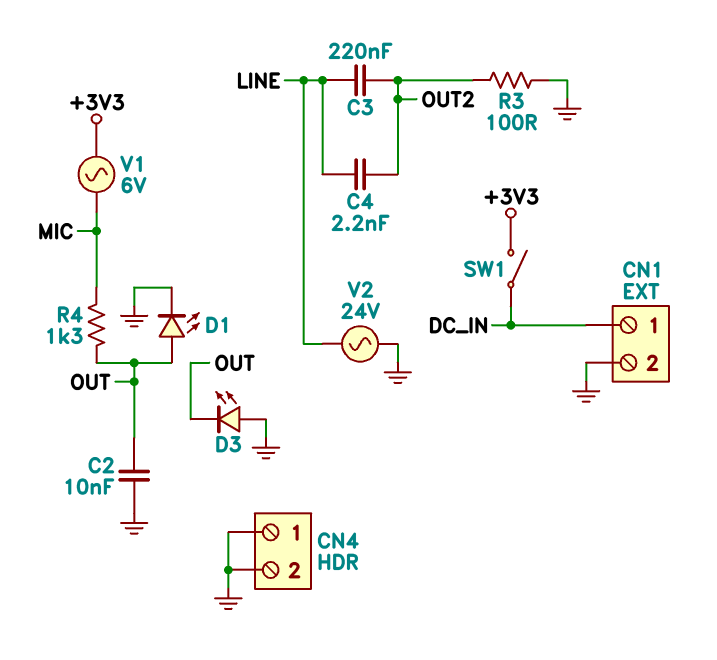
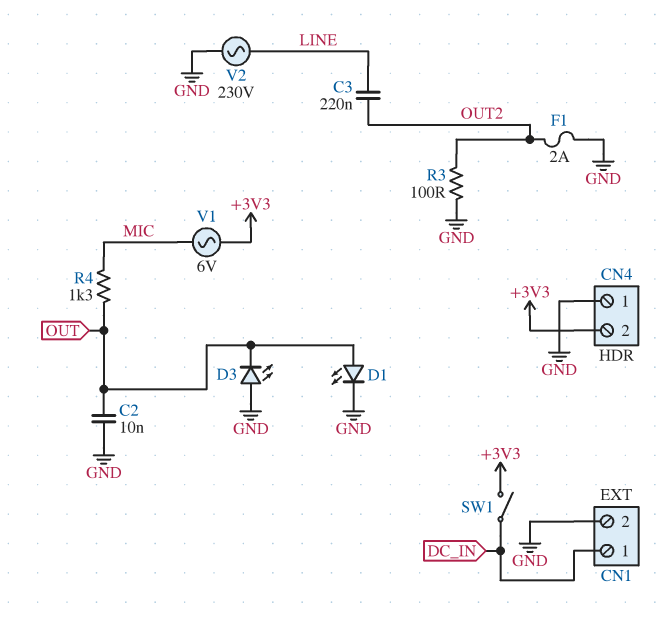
C4: 2.2nF (LINE, OUT2) -> none
CN4 pin 2: GND -> +3V3
F1: none -> 2A (GND, OUT2)
V2: AC 24V (GND, LINE) -> AC 230V (GND, LINE)

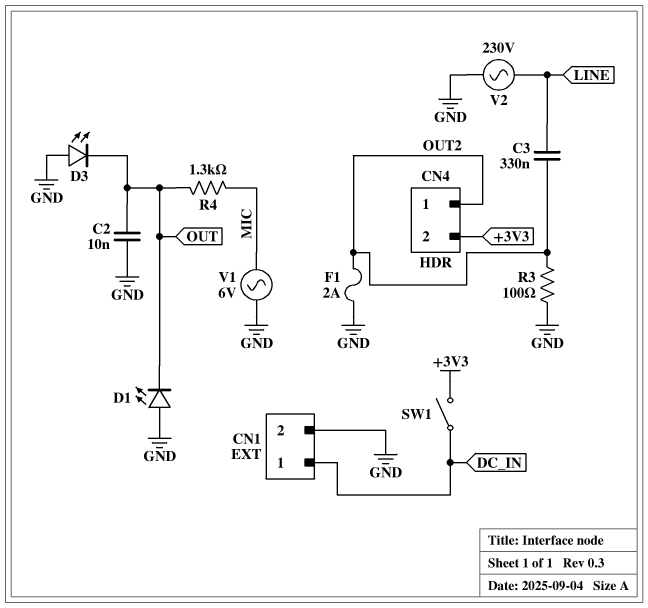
C3: 220nF (LINE, OUT2) -> 330nF (LINE, OUT2)
CN4 pin 1: GND -> OUT2
D1: LED (A OUT, K GND) -> LED (A GND, K OUT)
V1: AC 6V (+3V3, MIC) -> AC 6V (GND, MIC)

